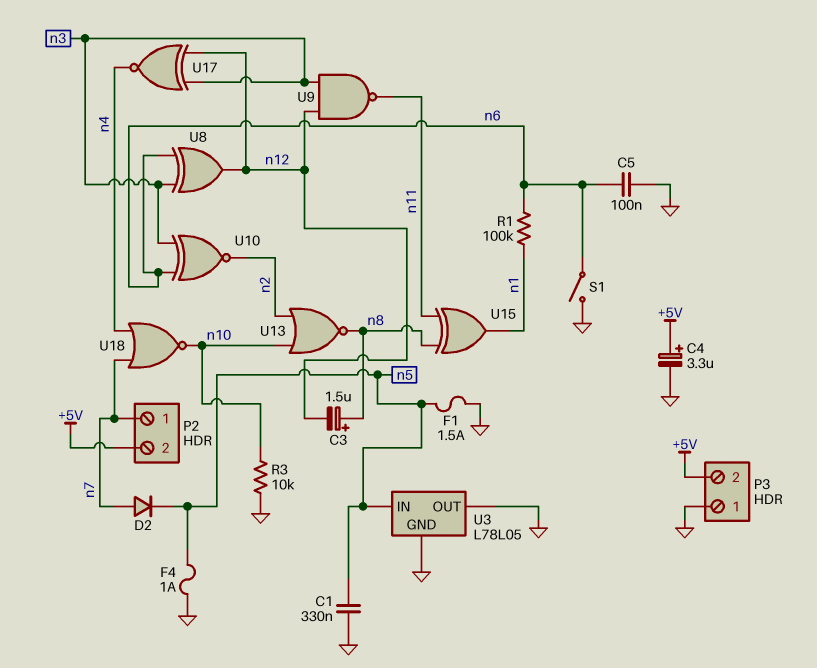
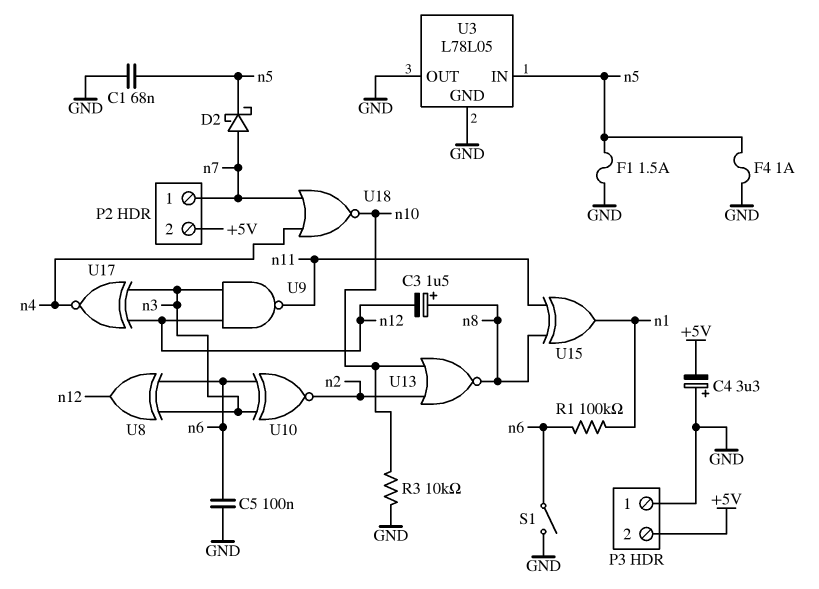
C1: 330nF (GND, n5) -> 68nF (GND, n5)
C4: 3.3uF (plus +5V, minus GND) -> 3.3uF (plus GND, minus +5V)
D2: diode (A n7, K n5) -> schottky (A n7, K n5)

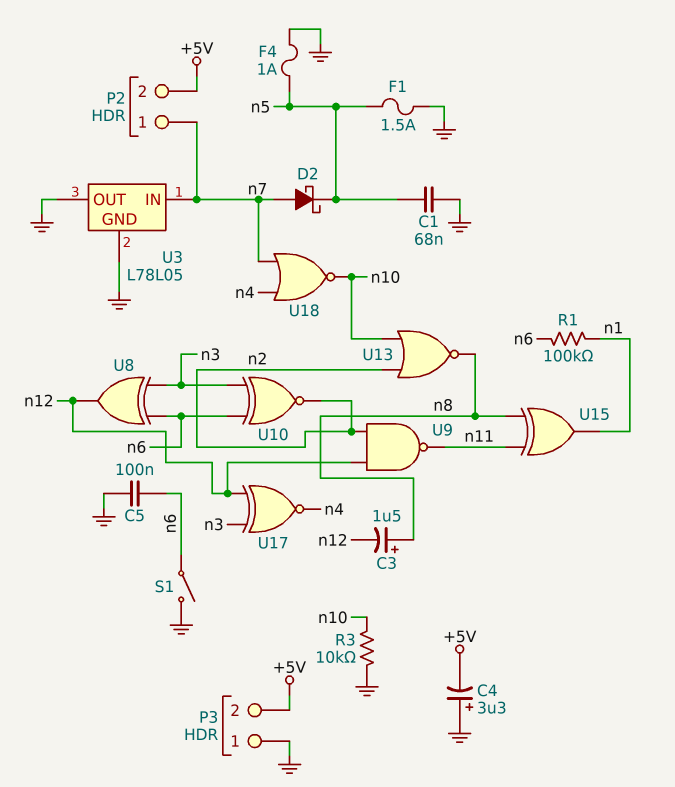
U3 pin IN: n5 -> n7
U9: NAND (in n3, in n12, out n11) -> NAND (in n2, in n12, out n11)

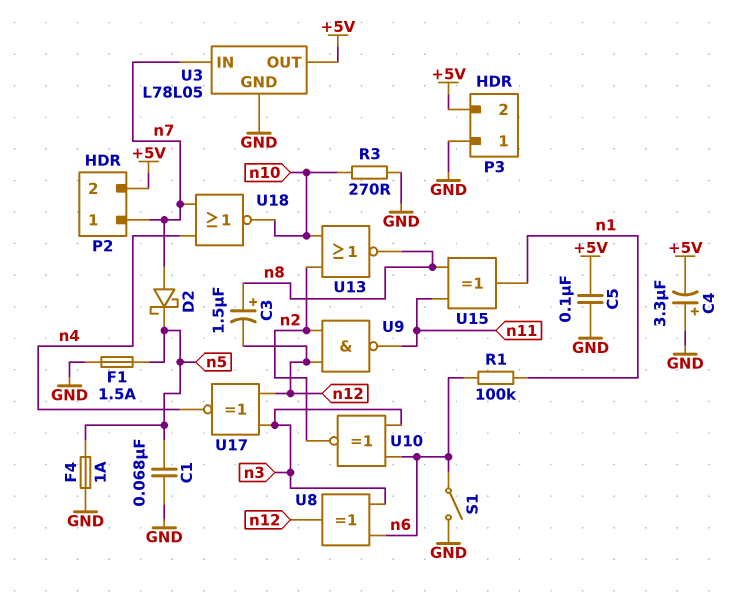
C5: 100nF (GND, n6) -> 100nF (+5V, GND)
R3: 10k (GND, n10) -> 270 (GND, n10)
U3 pin OUT: GND -> +5V

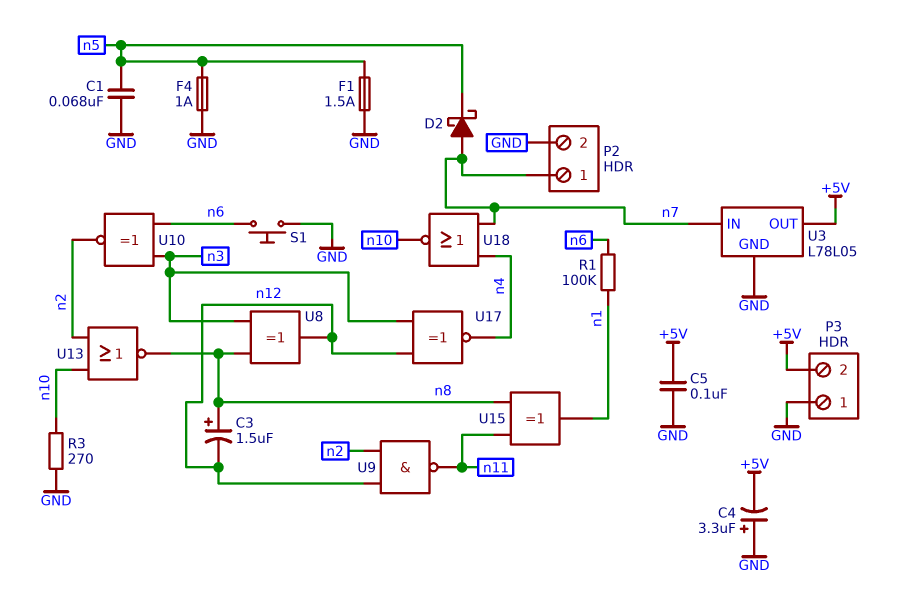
P2 pin 2: +5V -> GND
S1: switch (GND, n6) -> button (GND, n6)
U8: XOR (in n3, in n6, out n12) -> XOR (in n3, in n8, out n12)

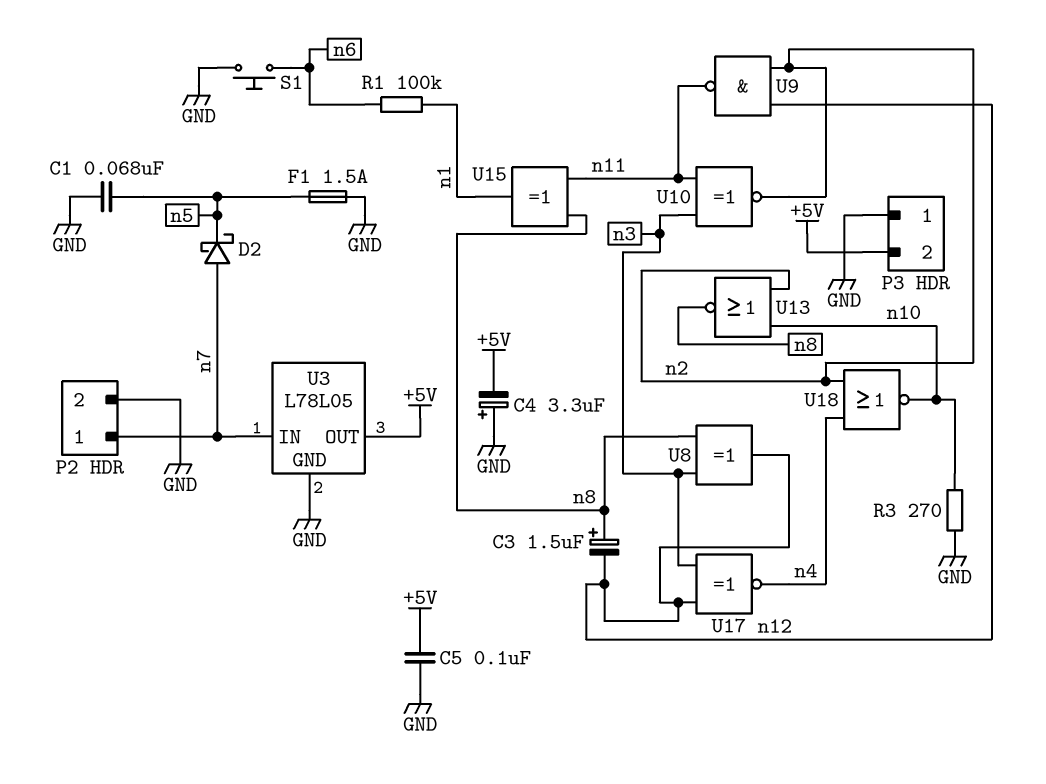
F4: 1A (GND, n5) -> none
U10: XNOR (in n3, in n6, out n2) -> XNOR (in n3, in n11, out n2)
U18: NOR (in n4, in n7, out n10) -> NOR (in n2, in n4, out n10)

